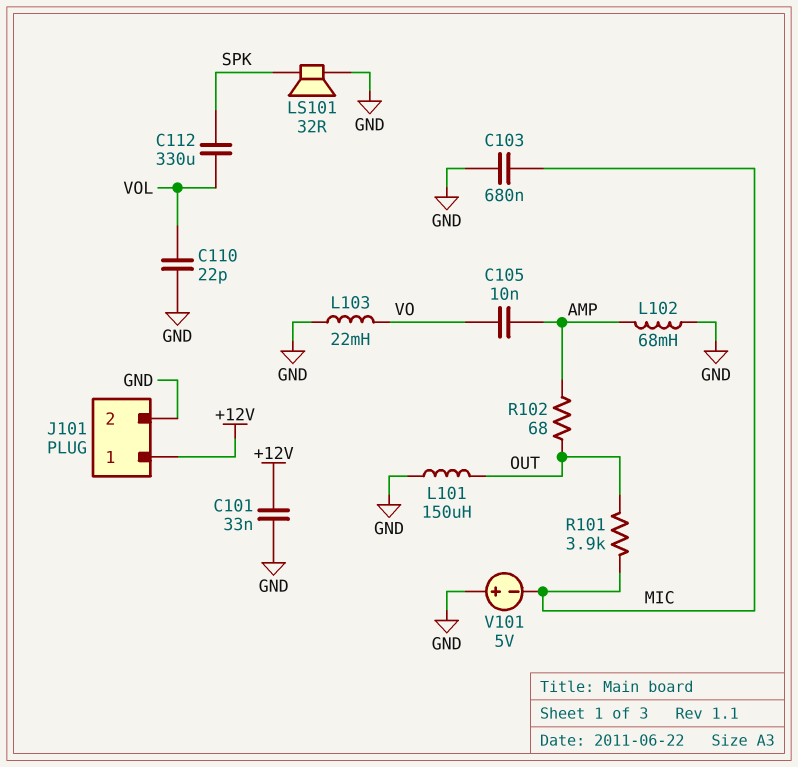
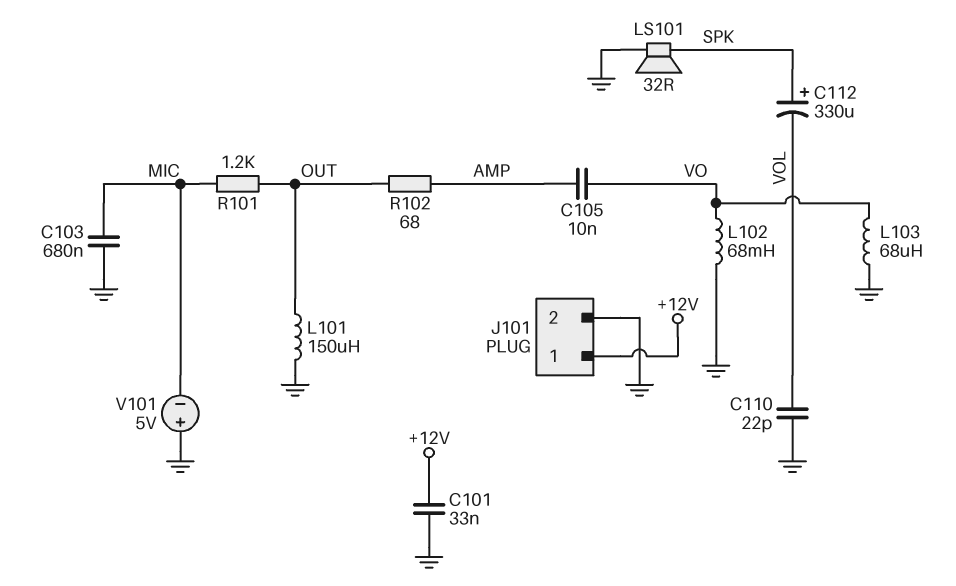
C112: 330uF (SPK, VOL) -> 330uF (plus SPK, minus VOL)
L102: 68mH (AMP, GND) -> 68mH (GND, VO)
L103: 22mH (GND, VO) -> 68uH (GND, VO)
R101: 3.9k (MIC, OUT) -> 1.2k (MIC, OUT)

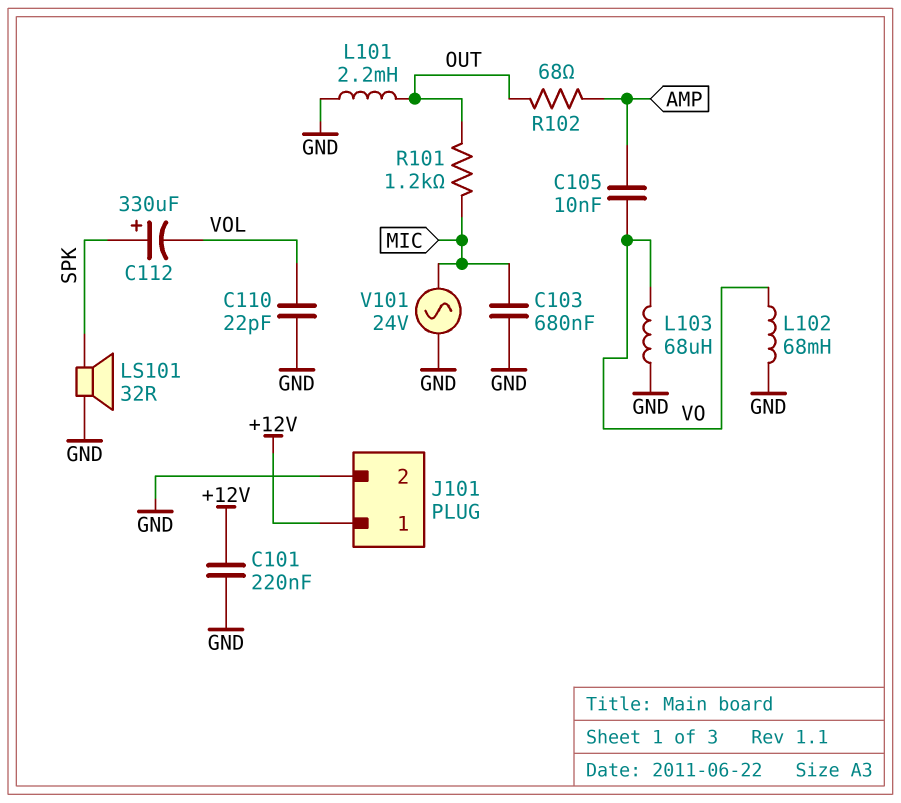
C101: 33nF (+12V, GND) -> 220nF (+12V, GND)
L101: 150uH (GND, OUT) -> 2.2mH (GND, OUT)
V101: 5V (plus GND, minus MIC) -> AC 24V (GND, MIC)

